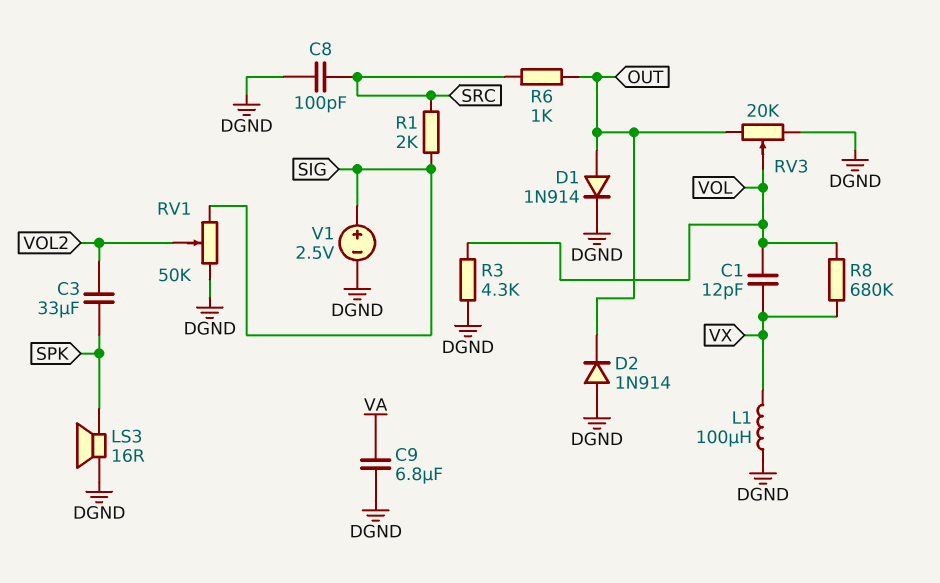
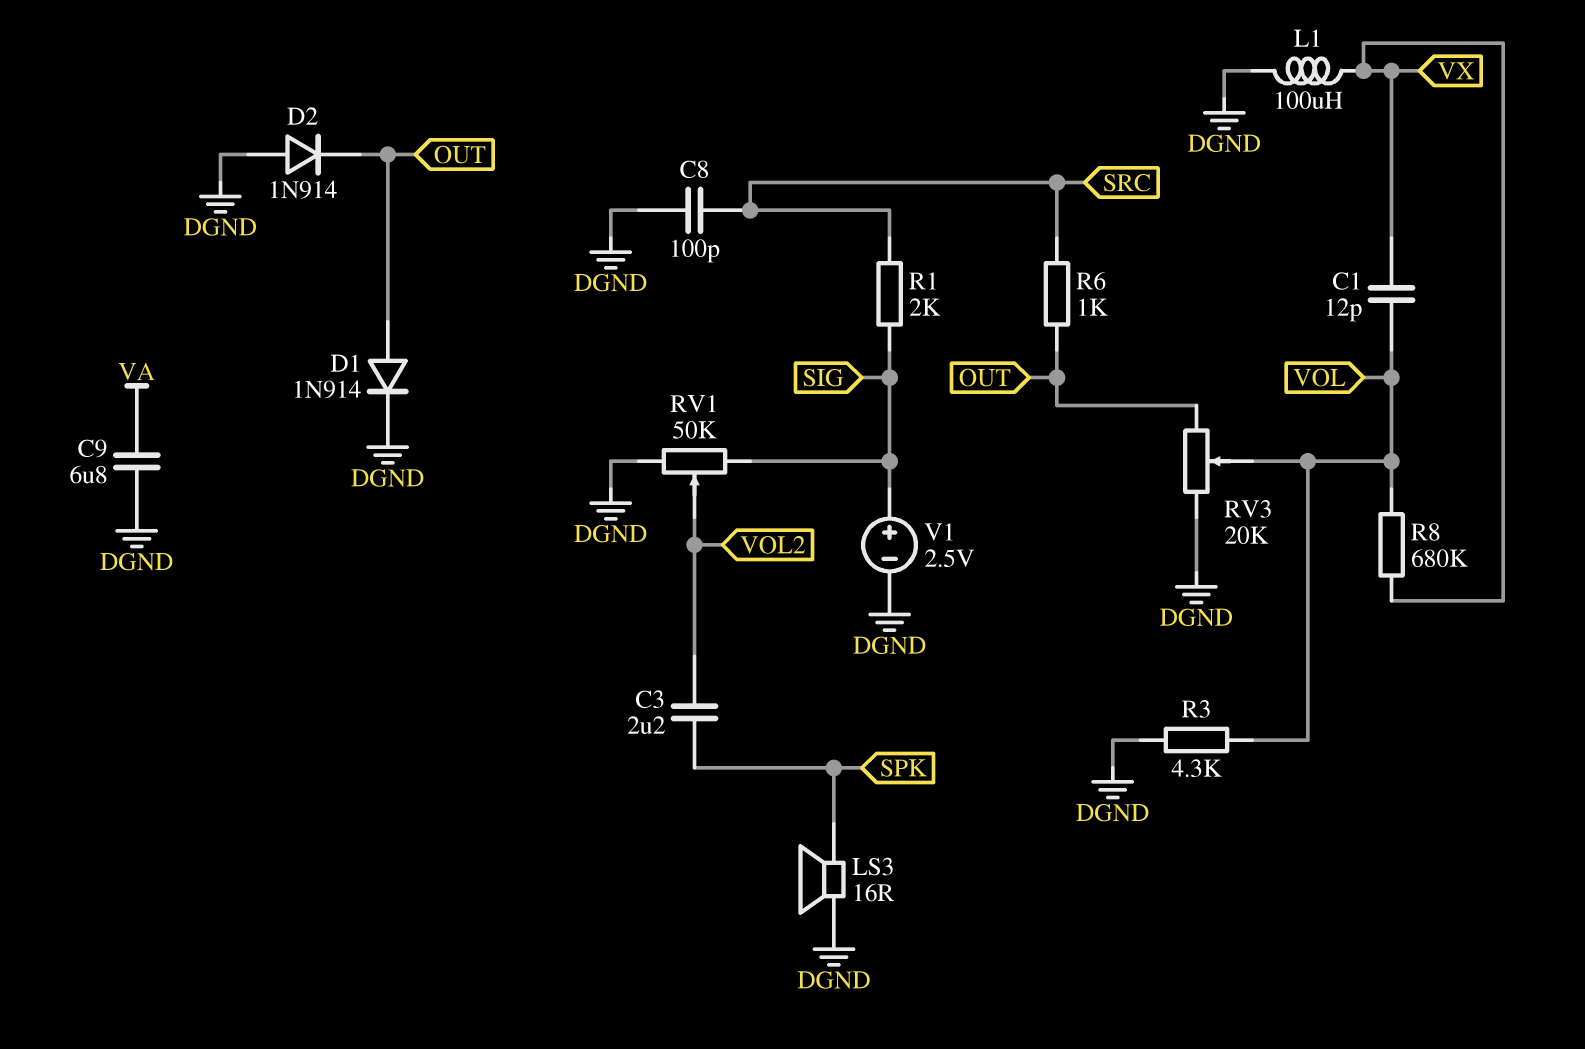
C3: 33uF (SPK, VOL2) -> 2.2uF (SPK, VOL2)

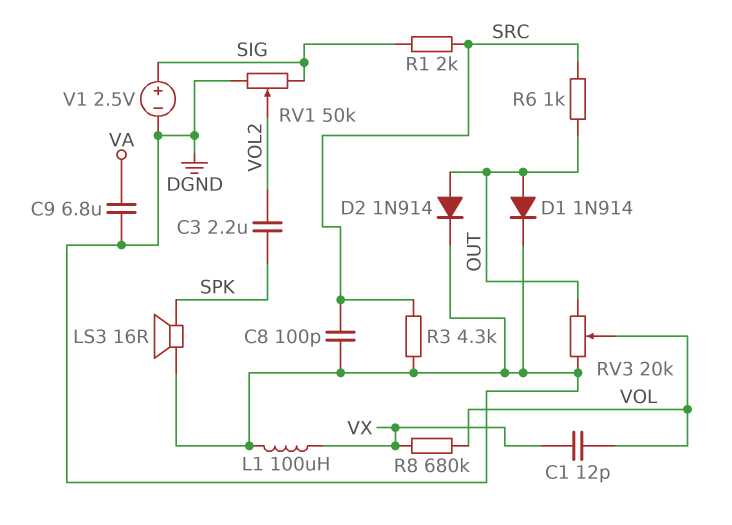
D2: diode 1N914 (A DGND, K OUT) -> diode 1N914 (A OUT, K DGND)
R3: 4.3k (DGND, VOL) -> 4.3k (DGND, SRC)

